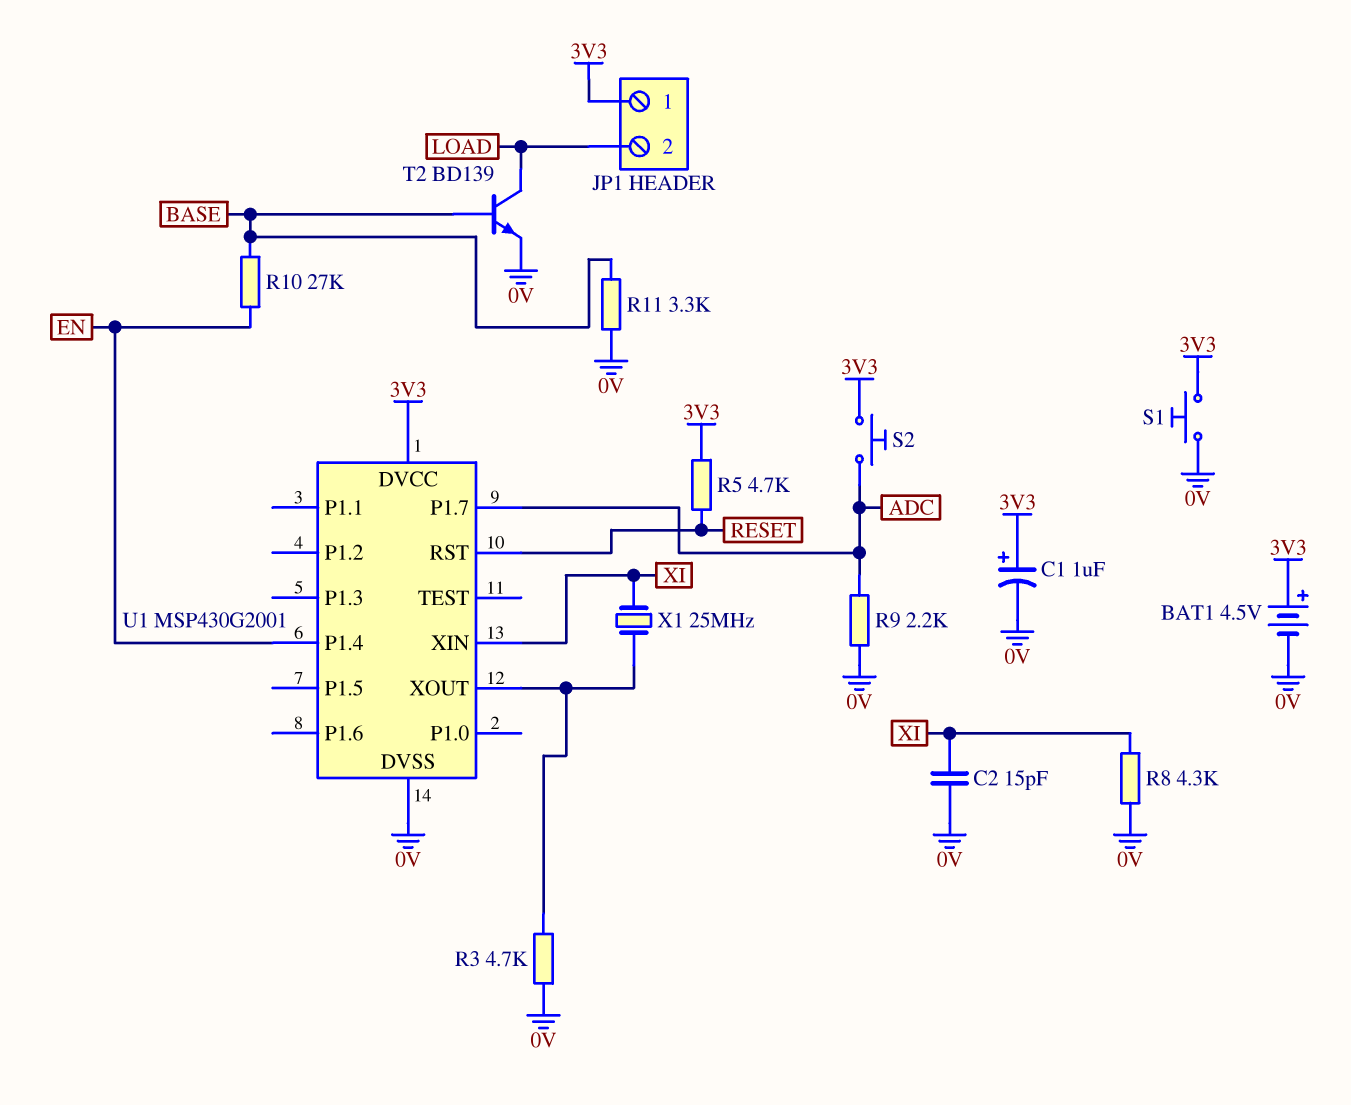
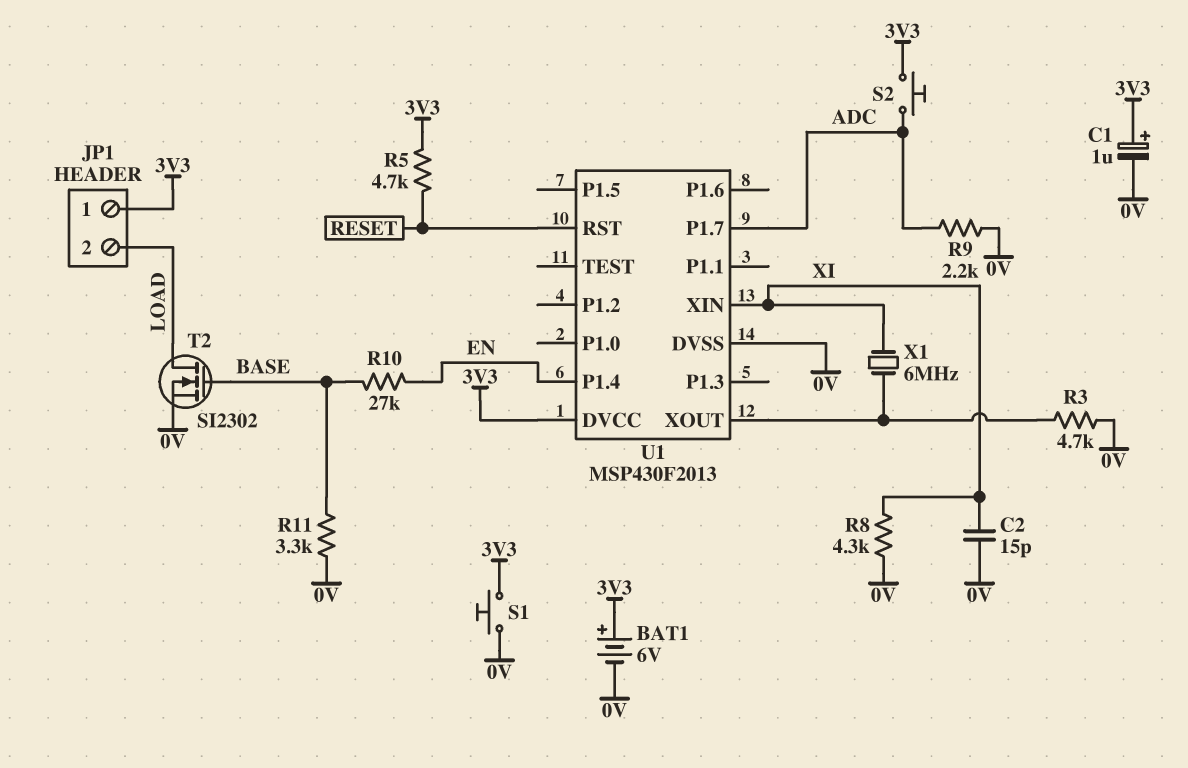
BAT1: 4.5V (plus 3V3, minus 0V) -> 6V (plus 3V3, minus 0V)
T2: NPN BD139 (B BASE, C LOAD, E 0V) -> NMOS SI2302 (G BASE, D LOAD, S 0V)
U1: MSP430G2001 -> MSP430F2013
X1: 25MHz (U1/XOUT, XI) -> 6MHz (U1/XOUT, XI)

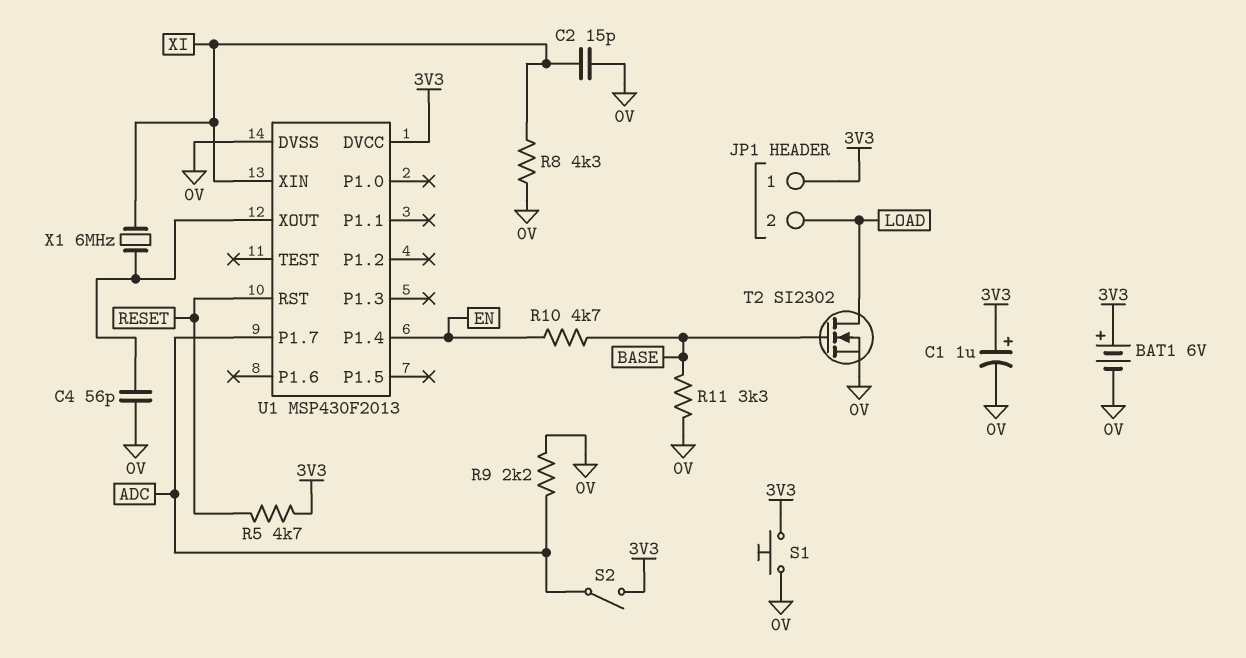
C4: none -> 56pF (0V, U1/XOUT)
R3: 4.7k (0V, U1/XOUT) -> none
R10: 27k (BASE, EN) -> 4.7k (BASE, EN)
S2: button (3V3, ADC) -> switch (3V3, ADC)

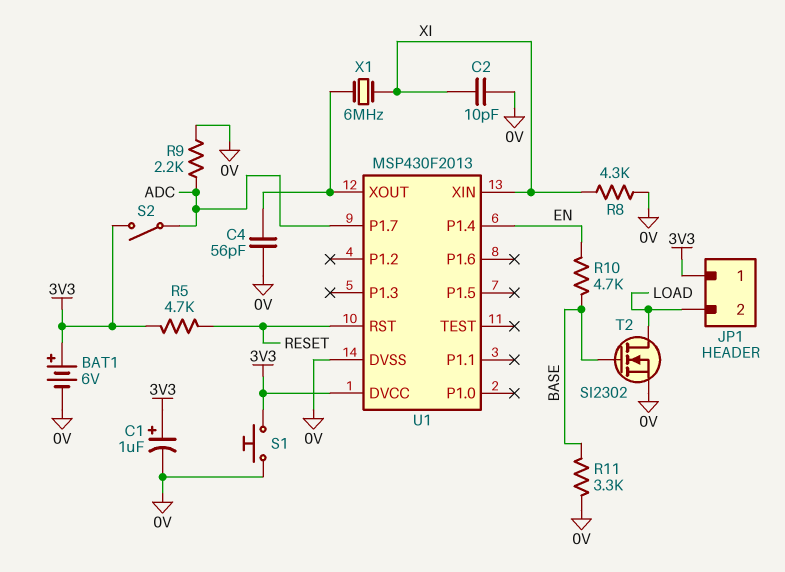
C2: 15pF (0V, XI) -> 10pF (0V, XI)

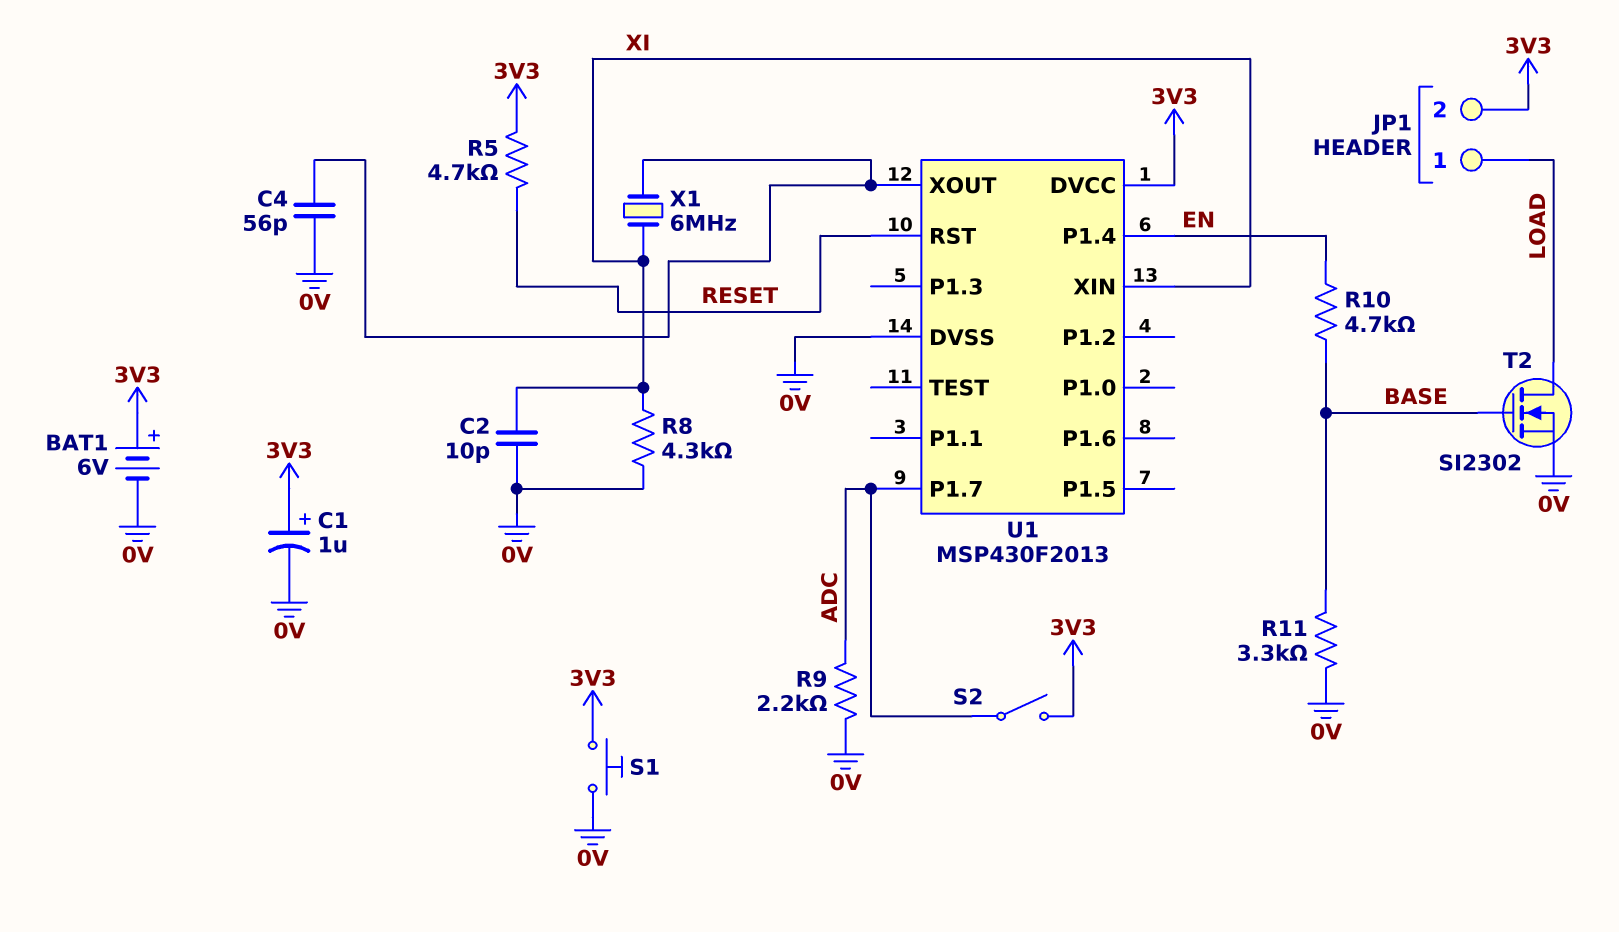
JP1 pin 1: 3V3 -> LOAD
JP1 pin 2: LOAD -> 3V3

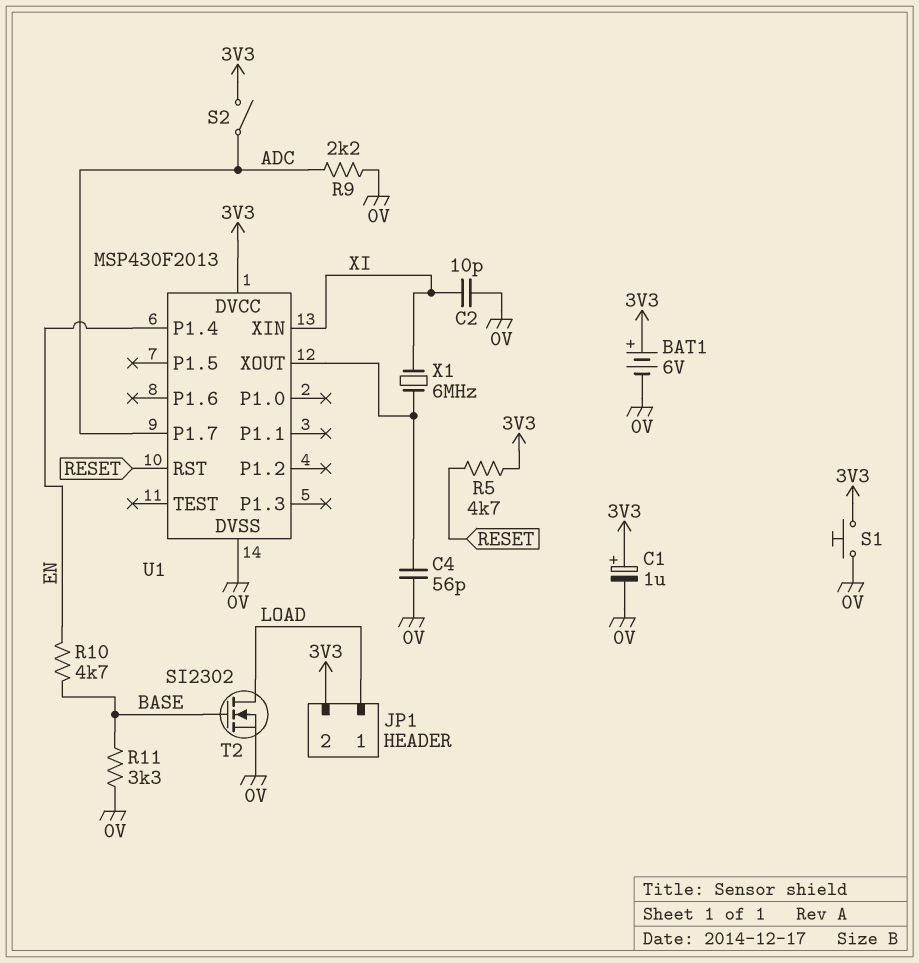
R8: 4.3k (0V, XI) -> none

